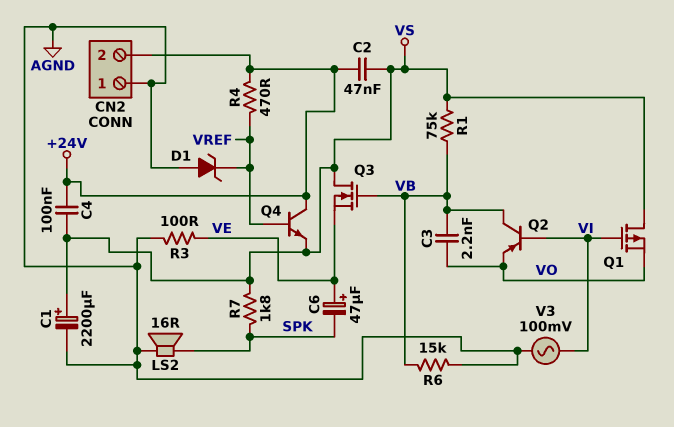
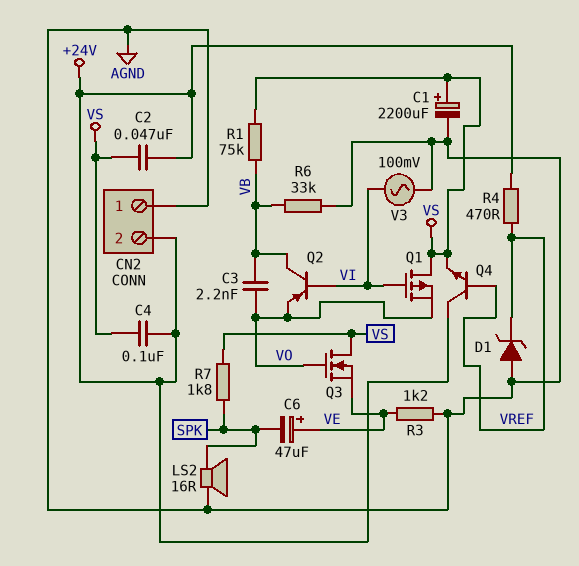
Q3: NMOS (G VB, D VS, S VE) -> NMOS (G VO, D VS, S VE)
R3: 100 (AGND, VE) -> 1.2k (AGND, VE)
R6: 15k (AGND, VB) -> 33k (AGND, VB)

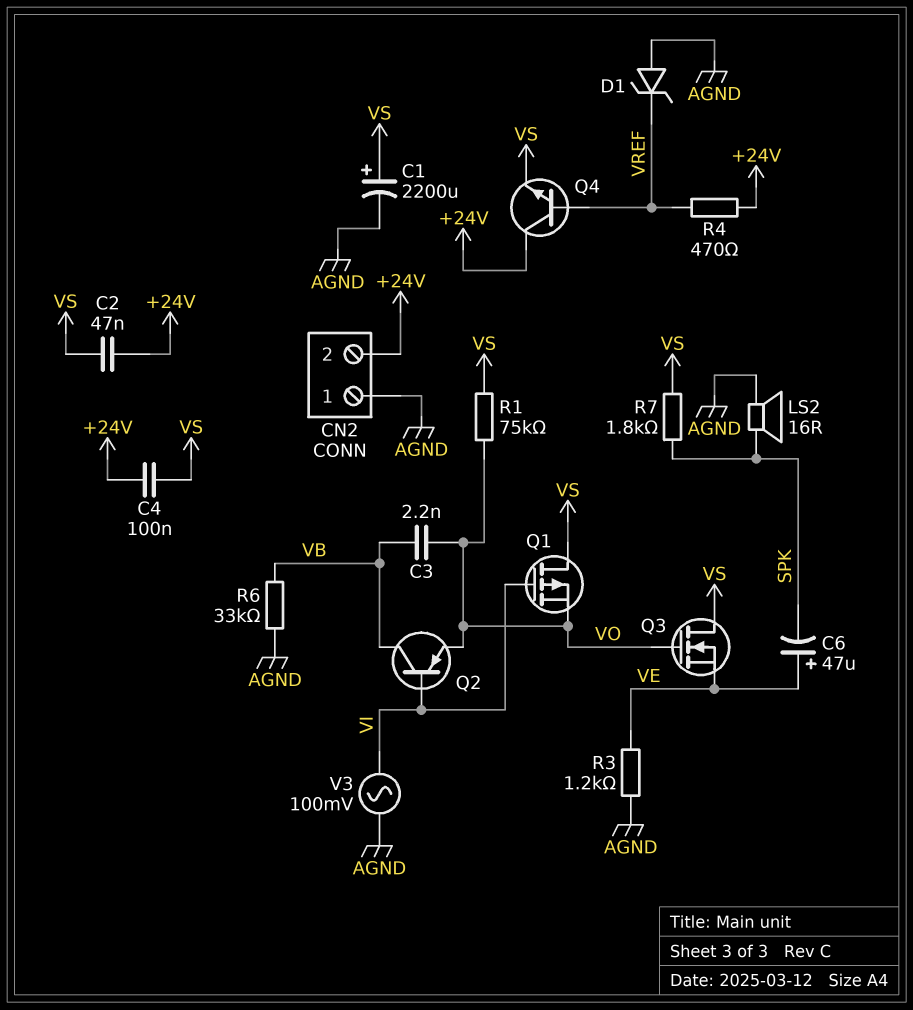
R1: 75k (VB, VS) -> 75k (VO, VS)

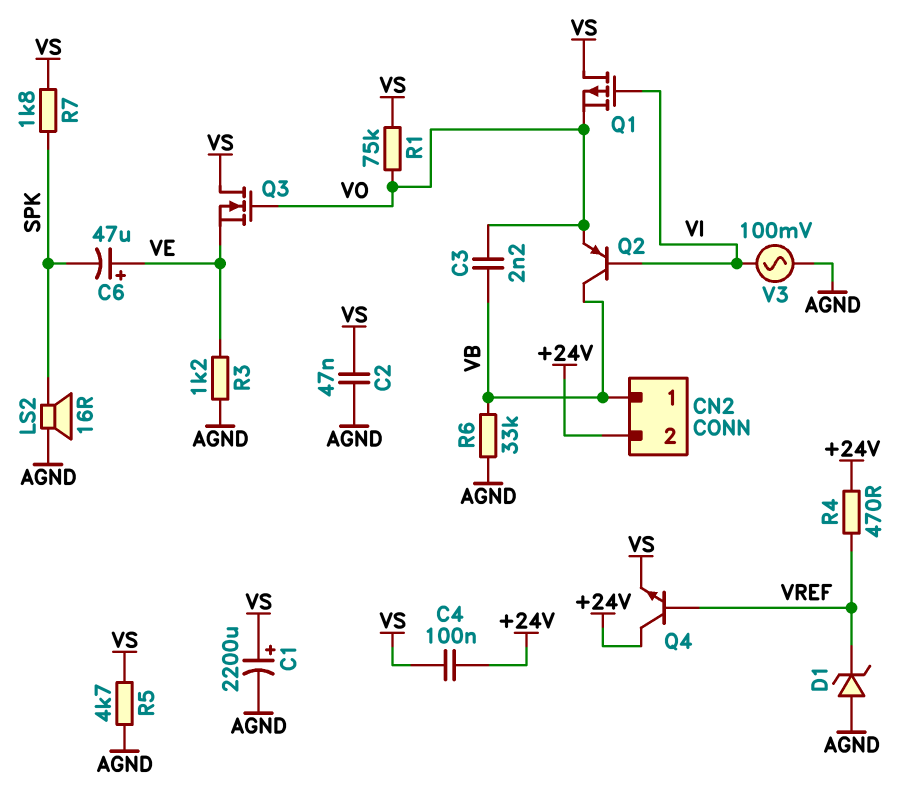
C2: 47nF (+24V, VS) -> 47nF (AGND, VS)
CN2 pin 1: AGND -> VB
R5: none -> 4.7k (AGND, VS)

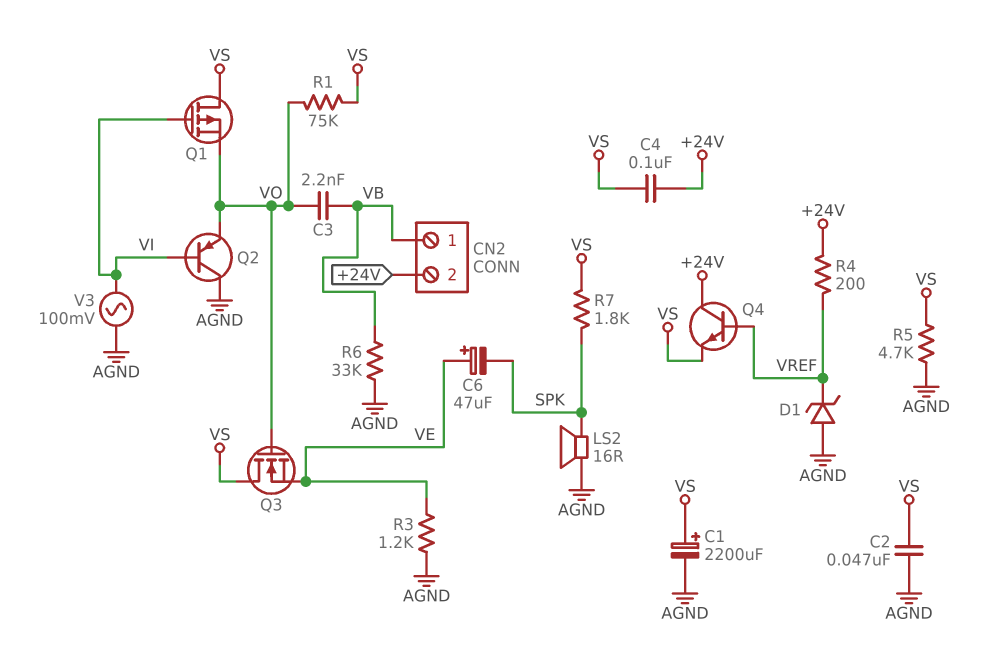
Q2: PNP (B VI, C VB, E VO) -> PNP (B VI, C AGND, E VO)
R4: 470 (+24V, VREF) -> 200 (+24V, VREF)

